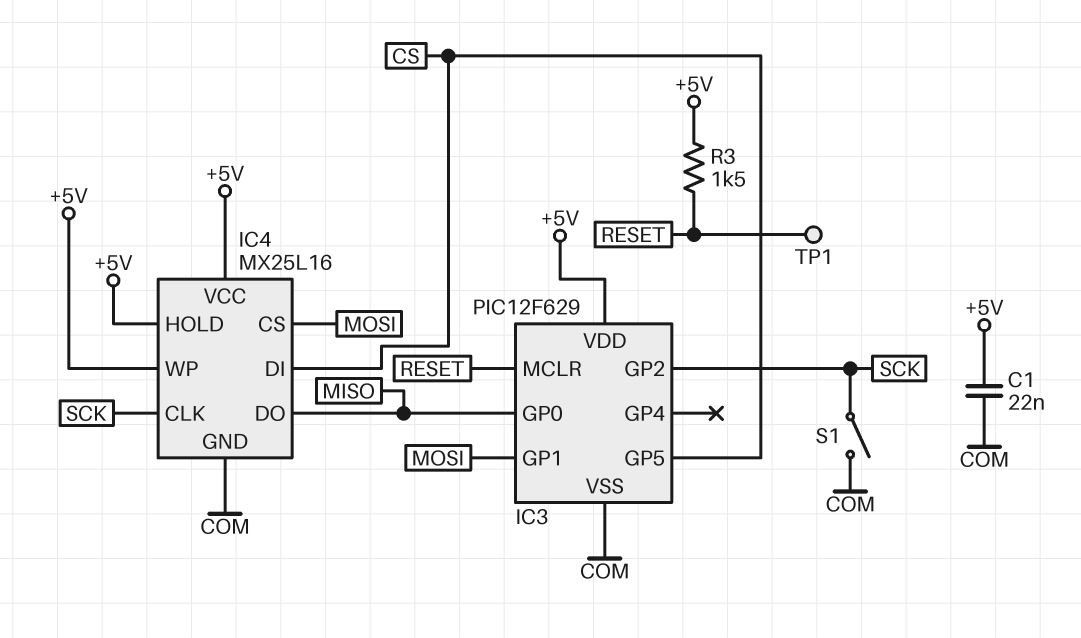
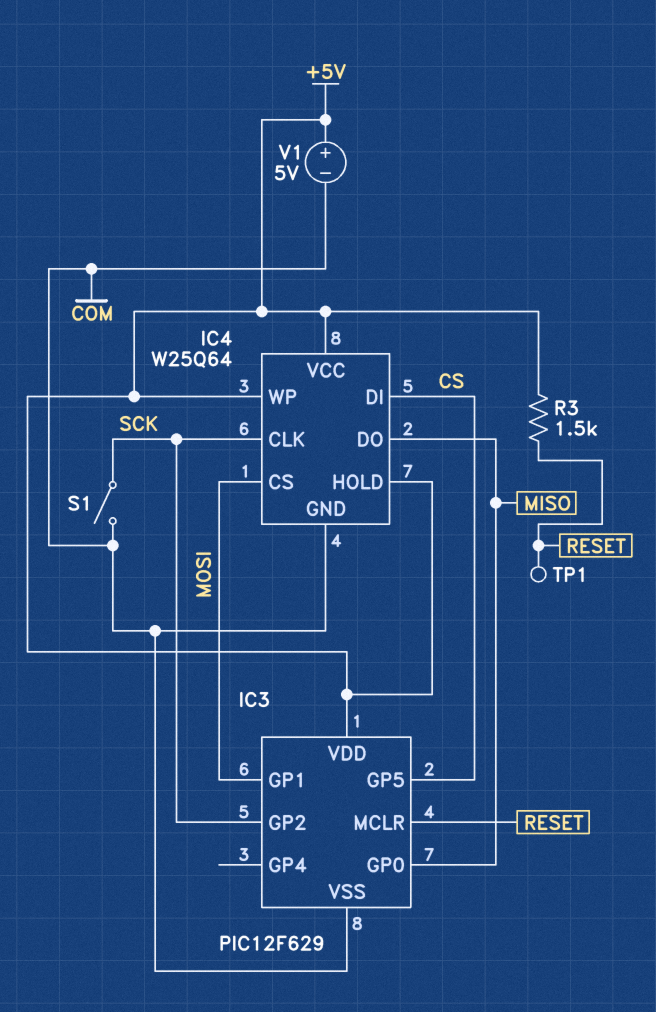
C1: 22nF (+5V, COM) -> none
IC4: MX25L16 -> W25Q64
V1: none -> 5V (plus +5V, minus COM)

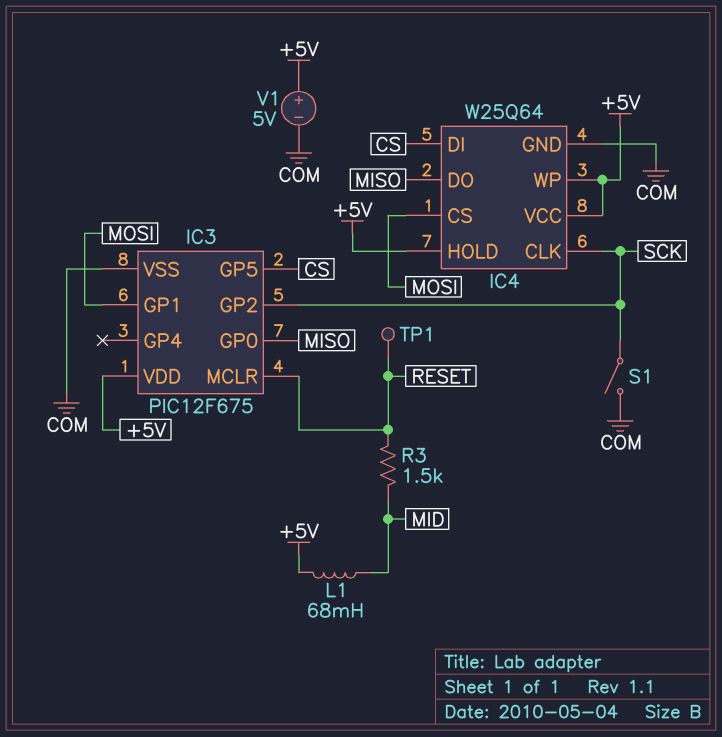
IC3: PIC12F629 -> PIC12F675
L1: none -> 68mH (+5V, MID)
R3: 1.5k (+5V, RESET) -> 1.5k (MID, RESET)

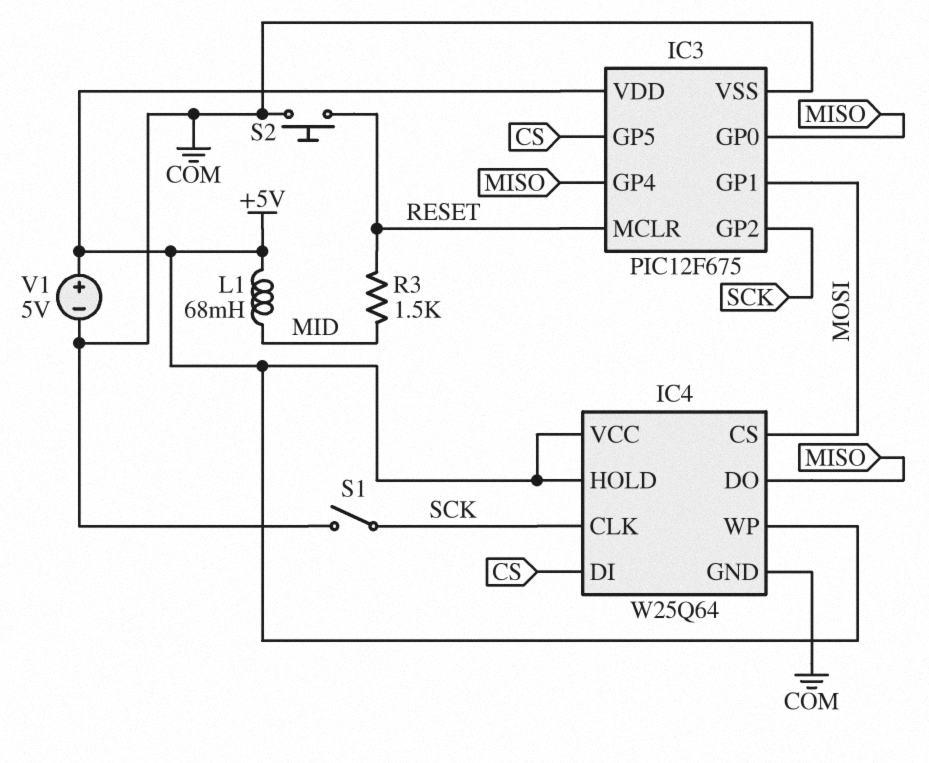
IC3 pin GP4: none -> MISO
S2: none -> button (COM, RESET)
TP1: test point (RESET) -> none

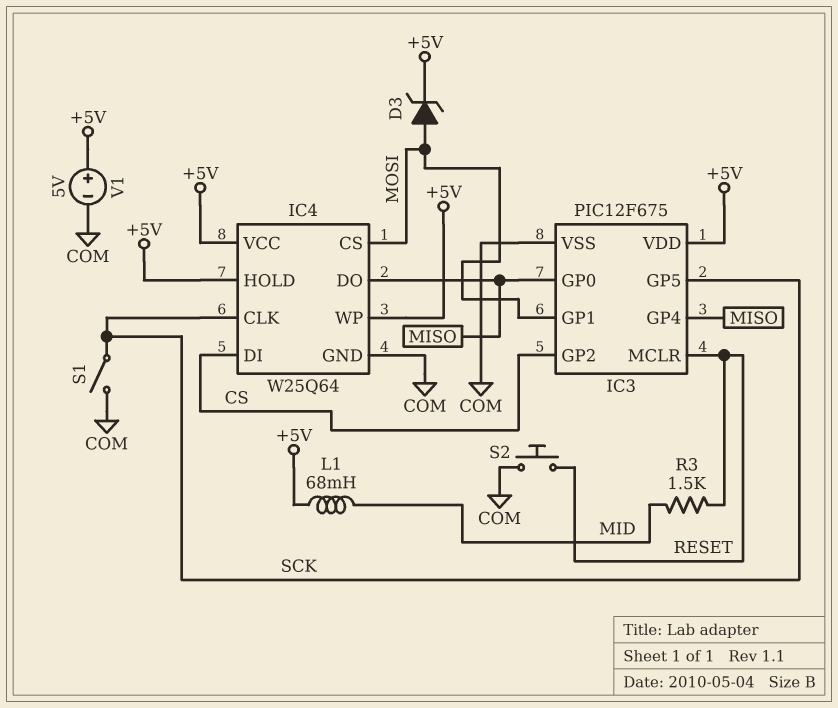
D3: none -> zener (A MOSI, K +5V)
IC3 pin GP2: SCK -> CS
IC3 pin GP5: CS -> SCK

